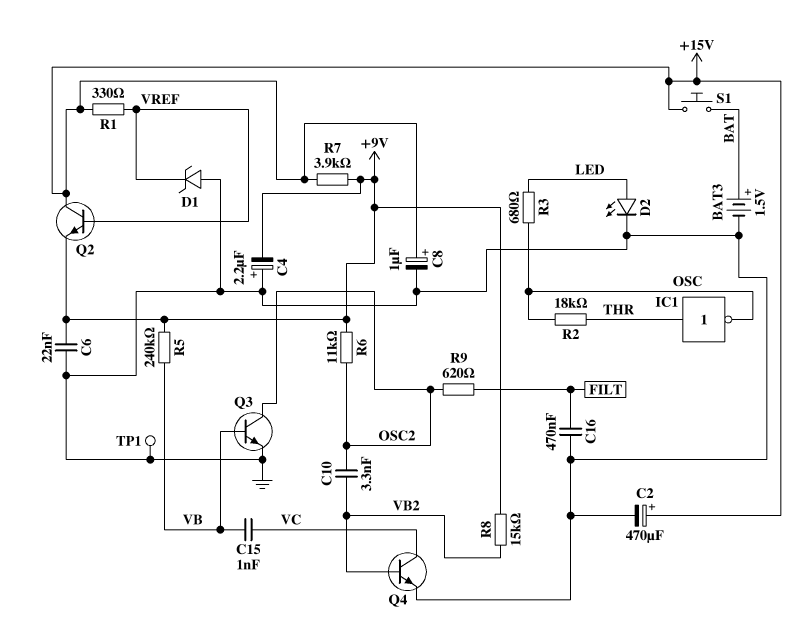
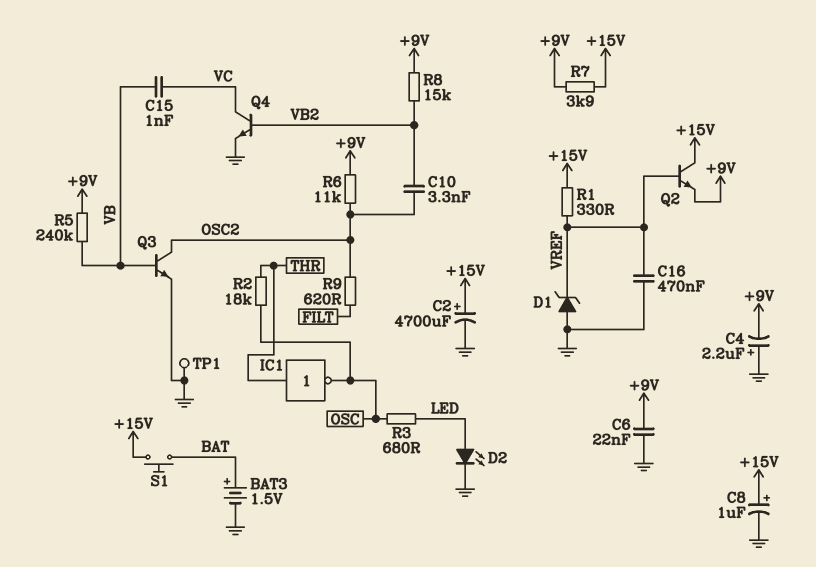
C2: 470uF (plus +15V, minus GND) -> 4700uF (plus +15V, minus GND)
C16: 470nF (FILT, GND) -> 470nF (GND, VREF)

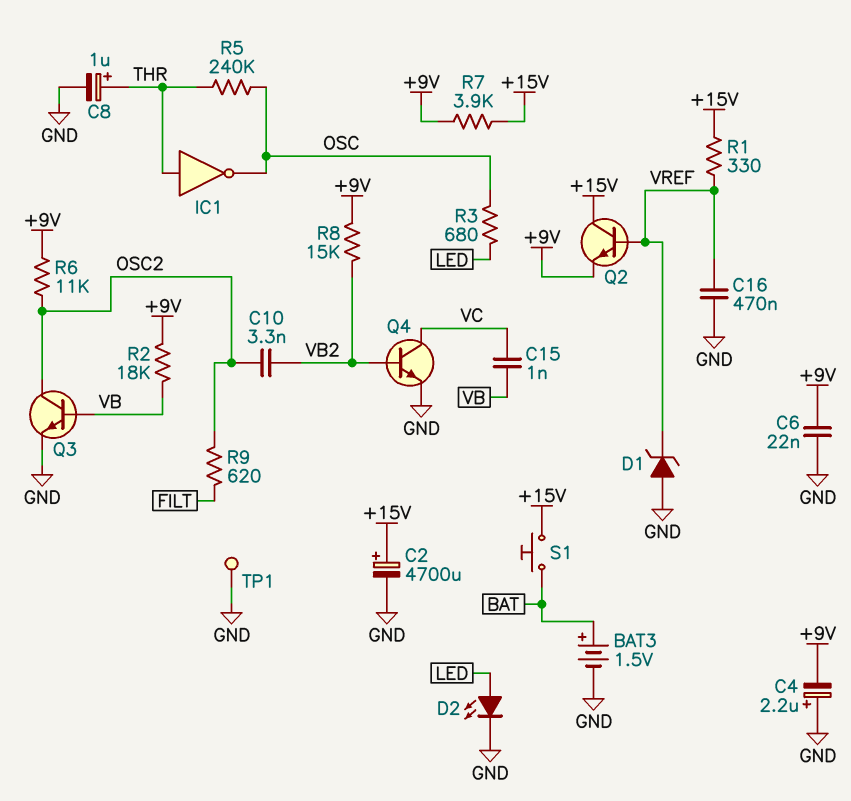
C8: 1uF (plus +15V, minus GND) -> 1uF (plus THR, minus GND)
R2: 18k (OSC, THR) -> 18k (+9V, VB)
R5: 240k (+9V, VB) -> 240k (OSC, THR)

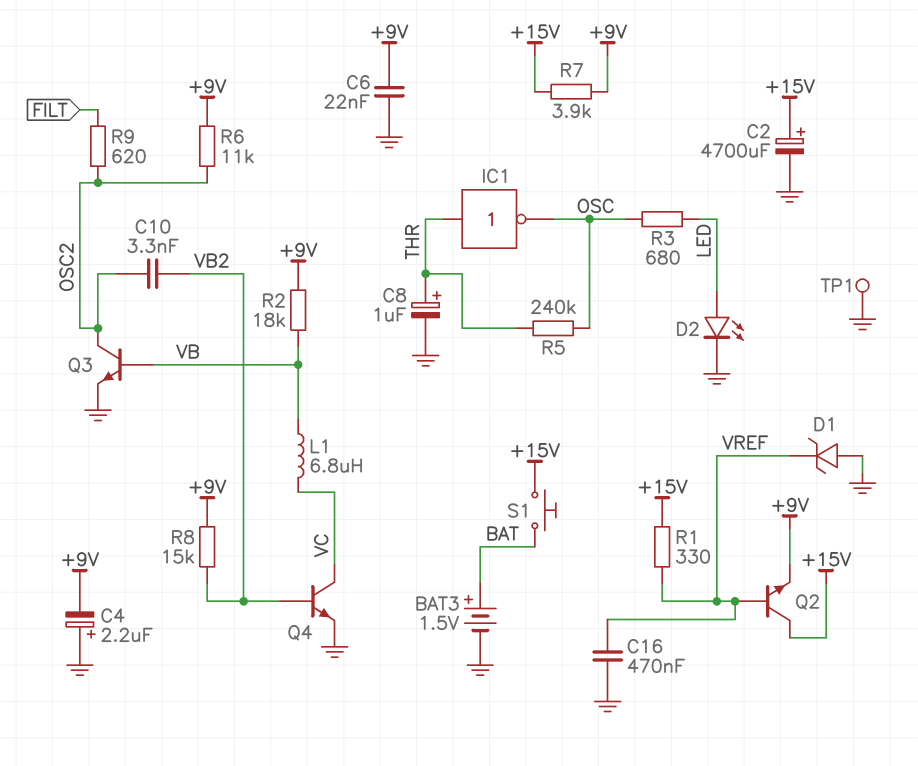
C15: 1nF (VB, VC) -> none
L1: none -> 6.8uH (VB, VC)

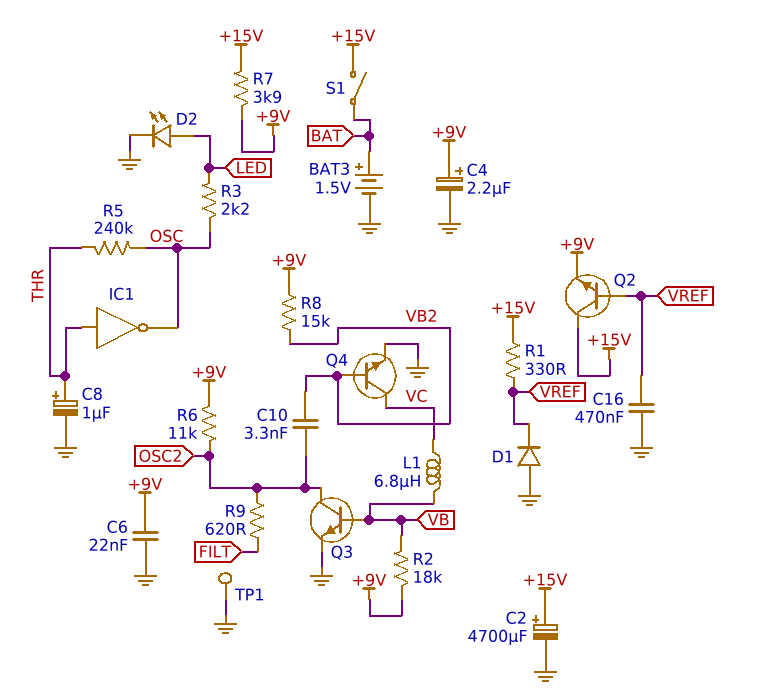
C4: 2.2uF (plus GND, minus +9V) -> 2.2uF (plus +9V, minus GND)
D1: zener (A GND, K VREF) -> diode (A GND, K VREF)
R3: 680 (LED, OSC) -> 2.2k (LED, OSC)
S1: button (+15V, BAT) -> switch (+15V, BAT)

